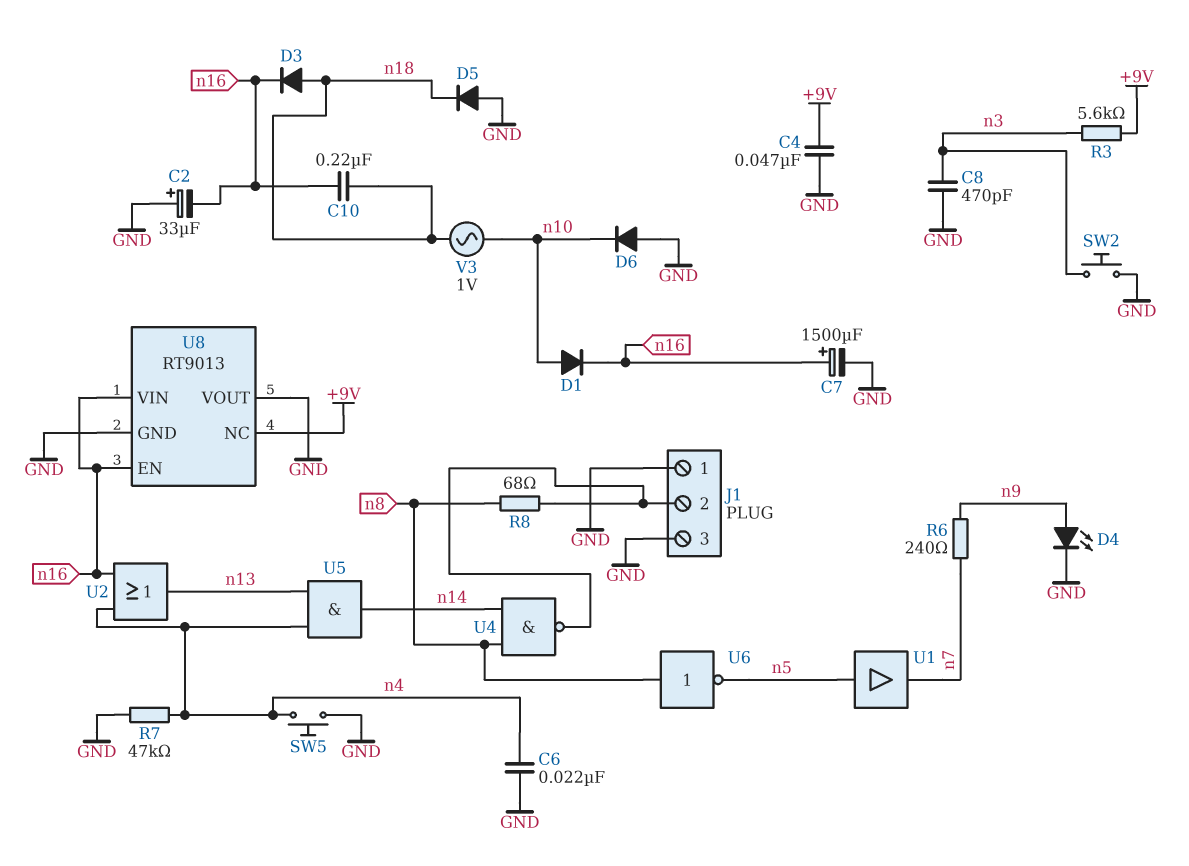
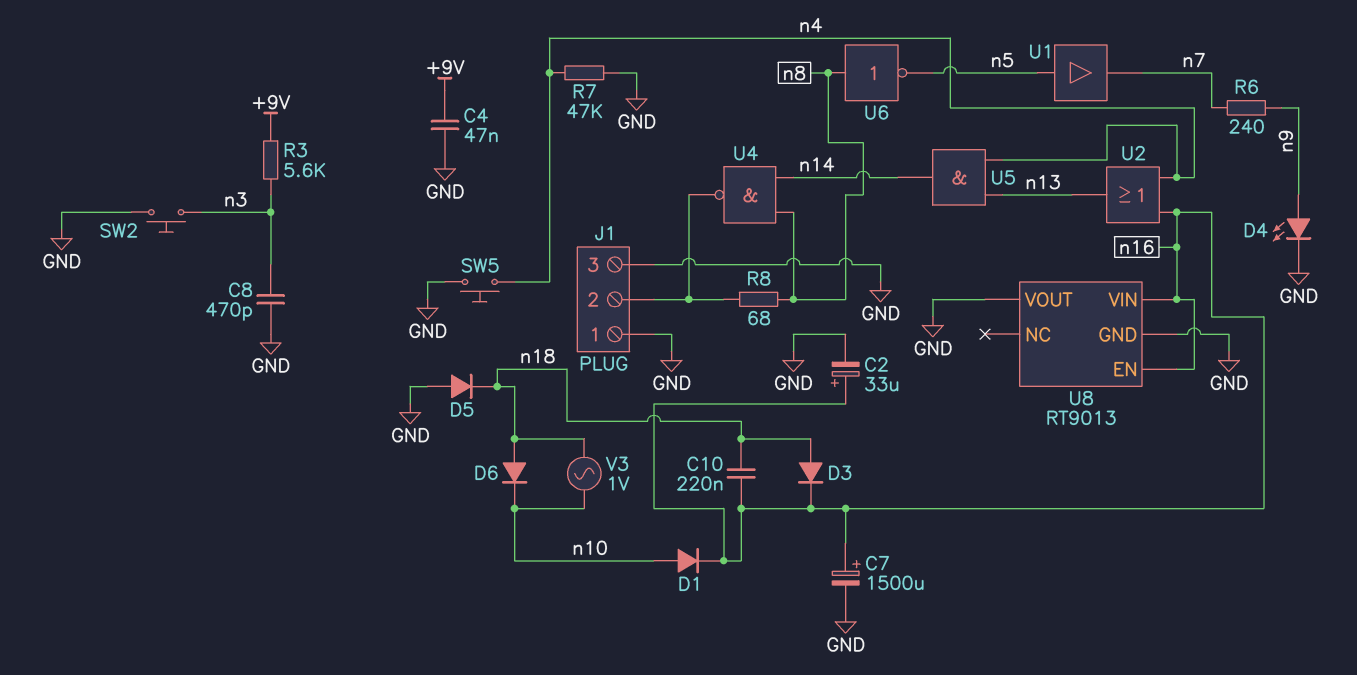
C2: 33uF (plus GND, minus n16) -> 33uF (plus n16, minus GND)
C6: 22nF (GND, n4) -> none
D6: diode (A GND, K n10) -> diode (A n18, K n10)
U8 pin NC: +9V -> none

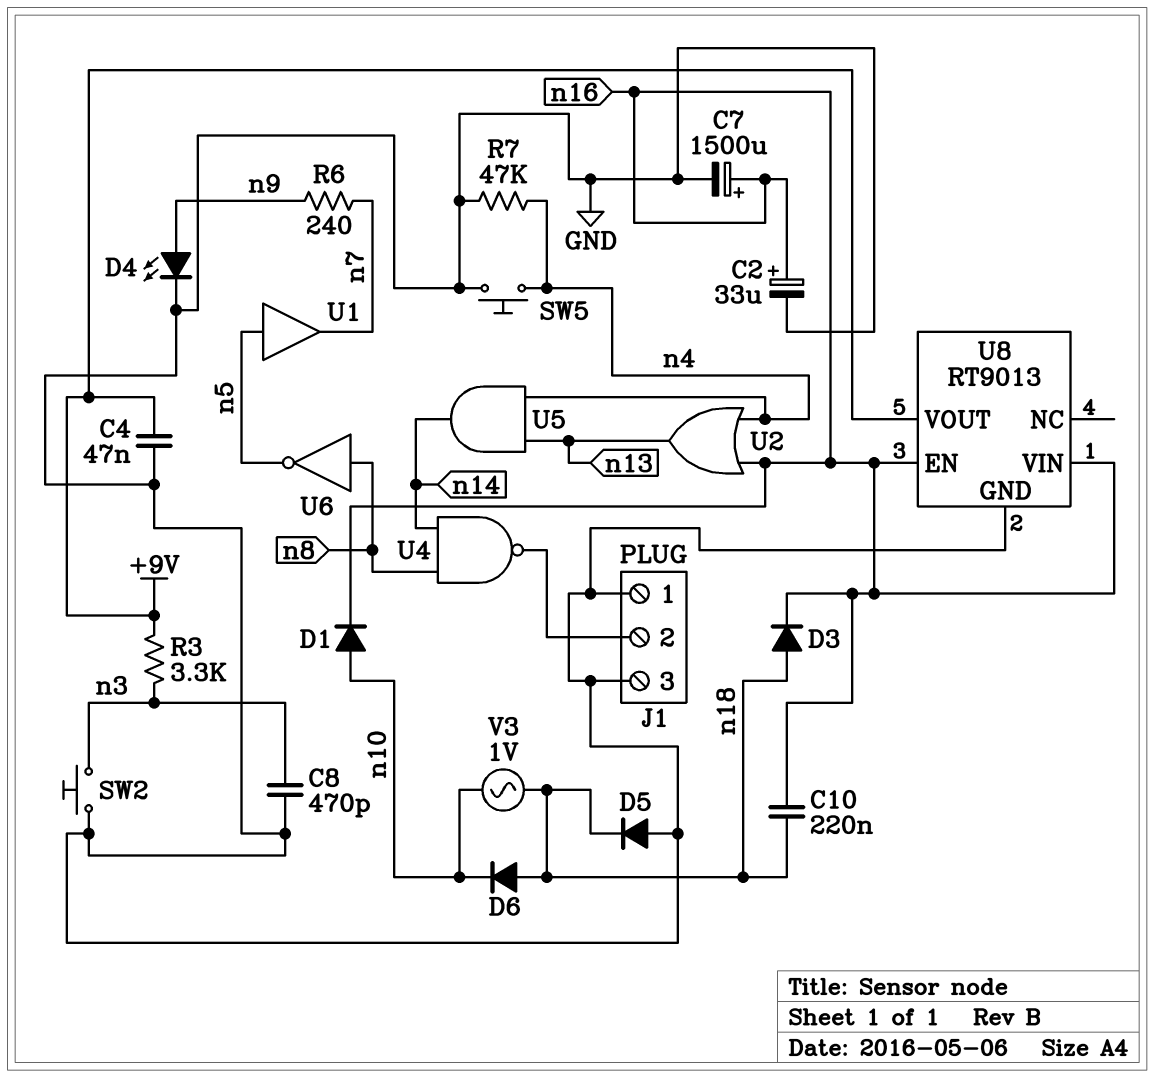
R3: 5.6k (+9V, n3) -> 3.3k (+9V, n3)
R8: 68 (J1/2, n8) -> none
U8 pin VOUT: GND -> +9V

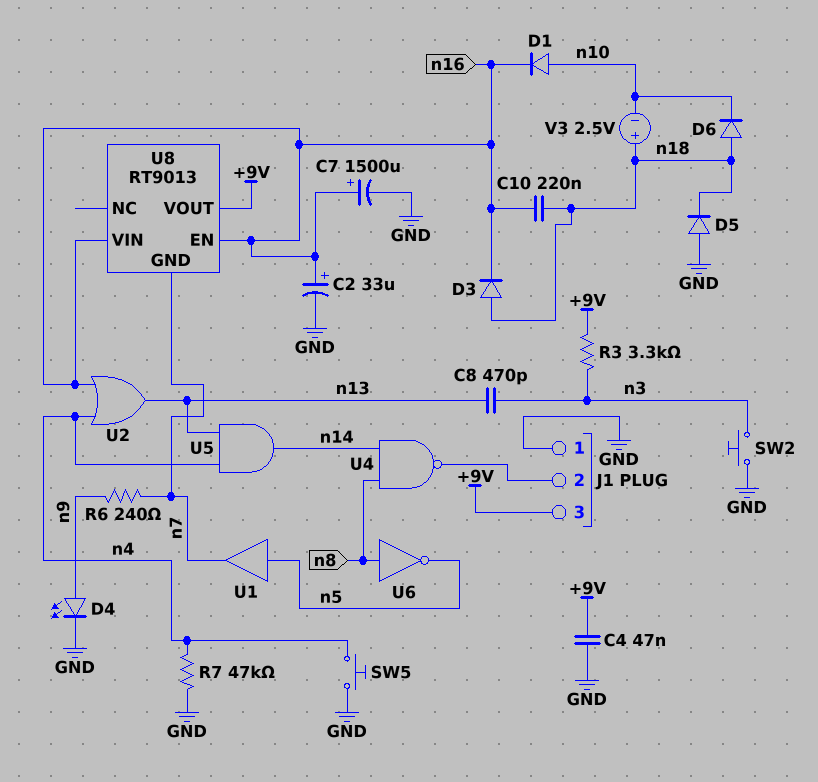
C8: 470pF (GND, n3) -> 470pF (n3, n13)
J1 pin 3: GND -> +9V
U8 pin GND: GND -> n7
V3: AC 1V (n10, n18) -> 2.5V (plus n18, minus n10)

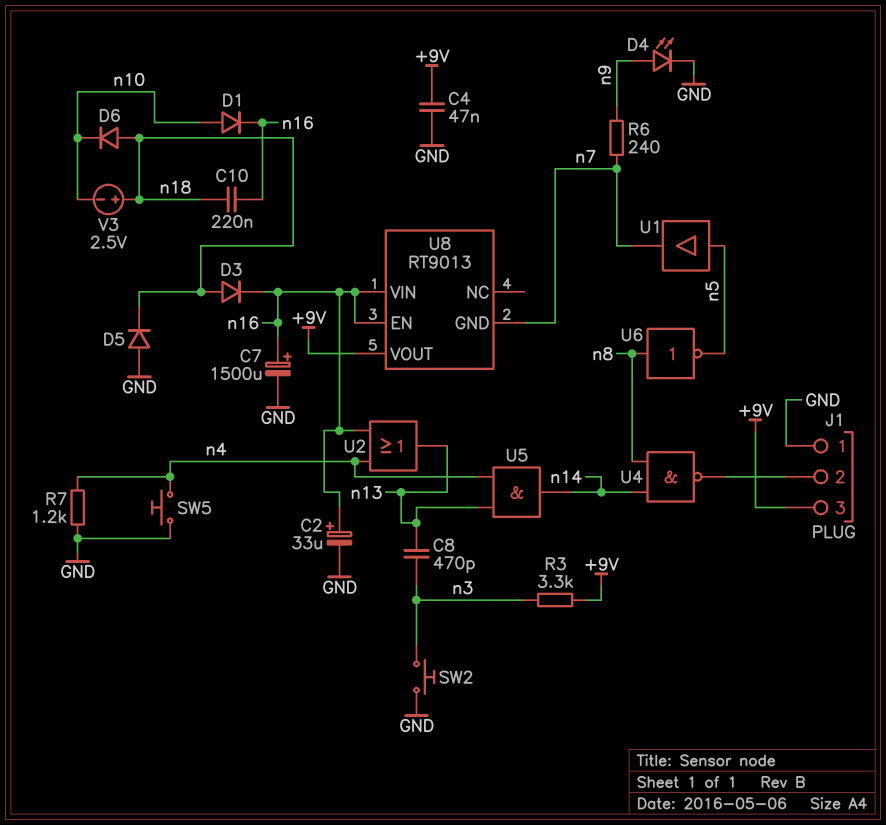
R7: 47k (GND, n4) -> 1.2k (GND, n4)

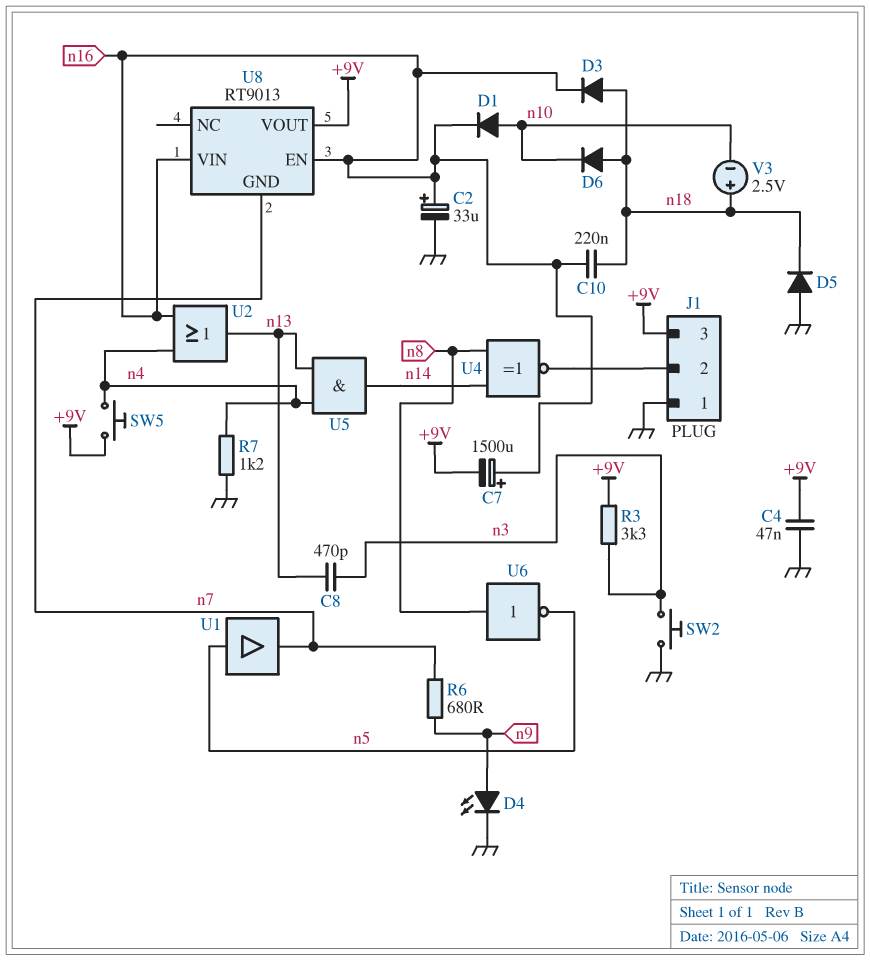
C7: 1500uF (plus n16, minus GND) -> 1500uF (plus n16, minus +9V)
R6: 240 (n7, n9) -> 680 (n7, n9)
SW5: button (GND, n4) -> button (+9V, n4)
U4: NAND (in n8, in n14, out J1/2) -> XNOR (in n8, in n14, out J1/2)

